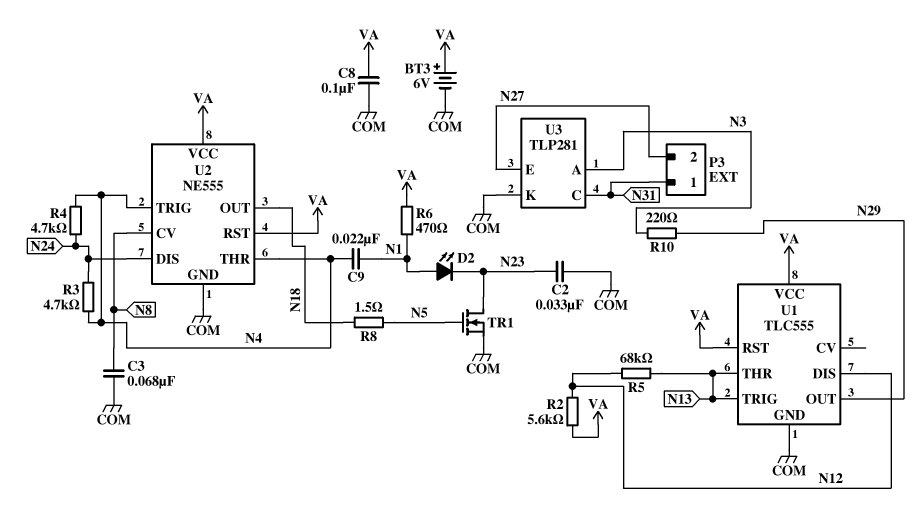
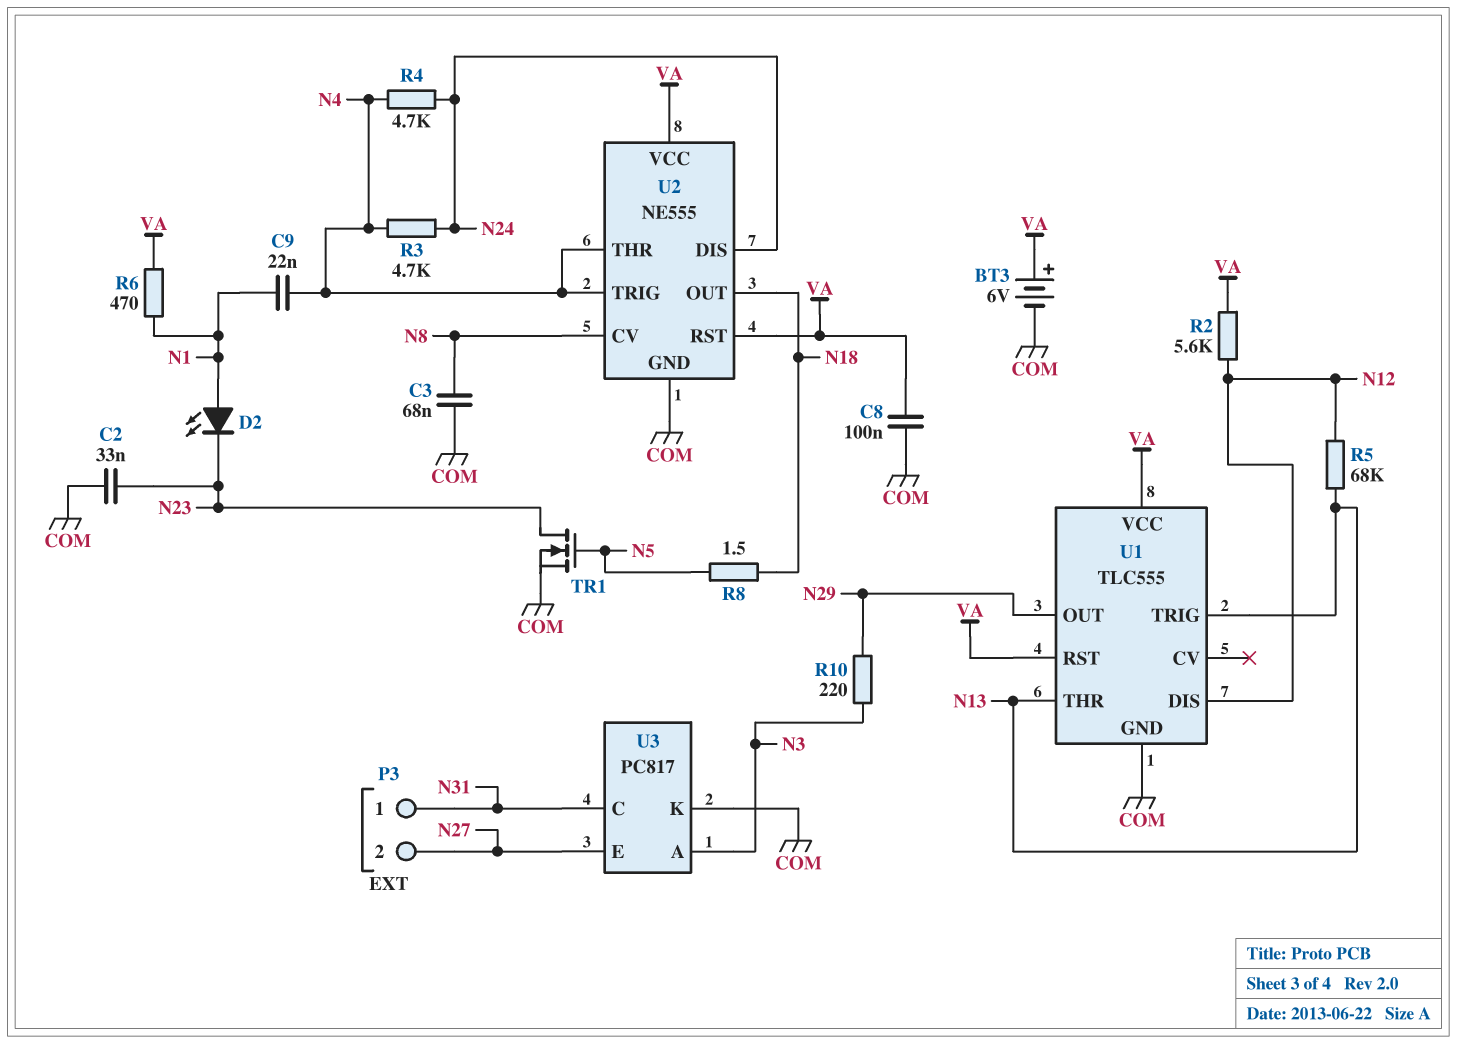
U3: TLP281 -> PC817

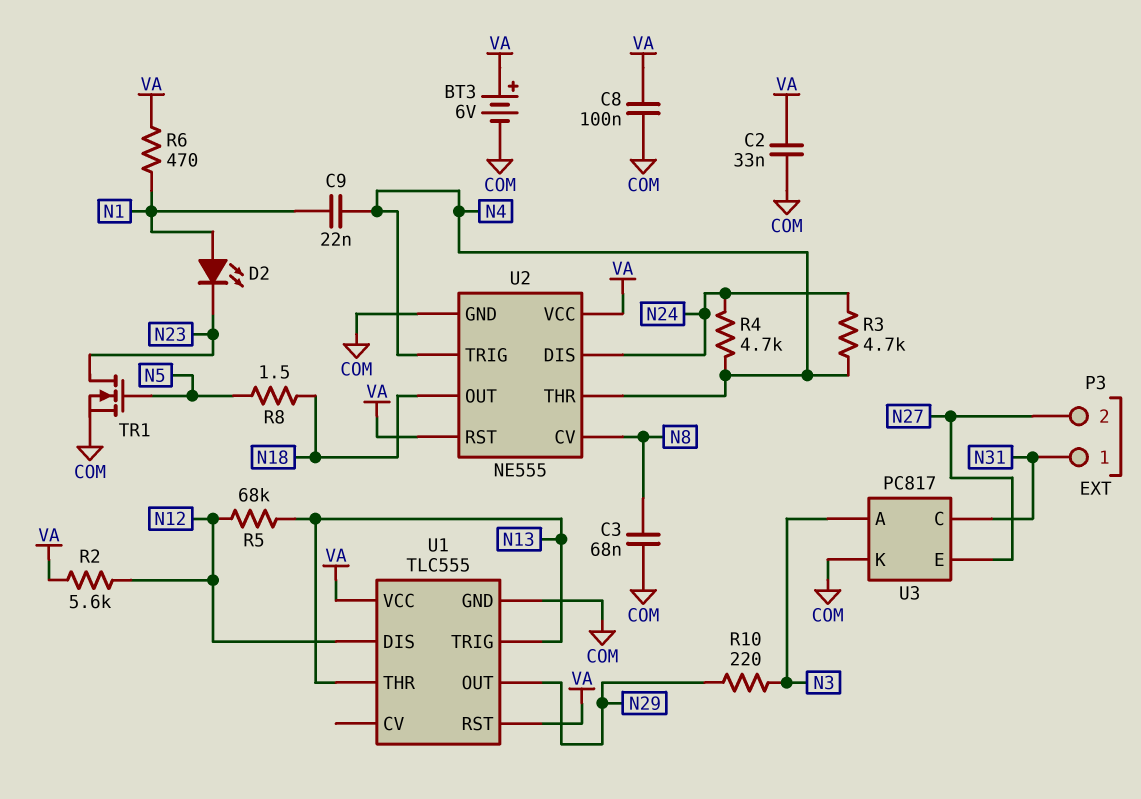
C2: 33nF (COM, N23) -> 33nF (COM, VA)

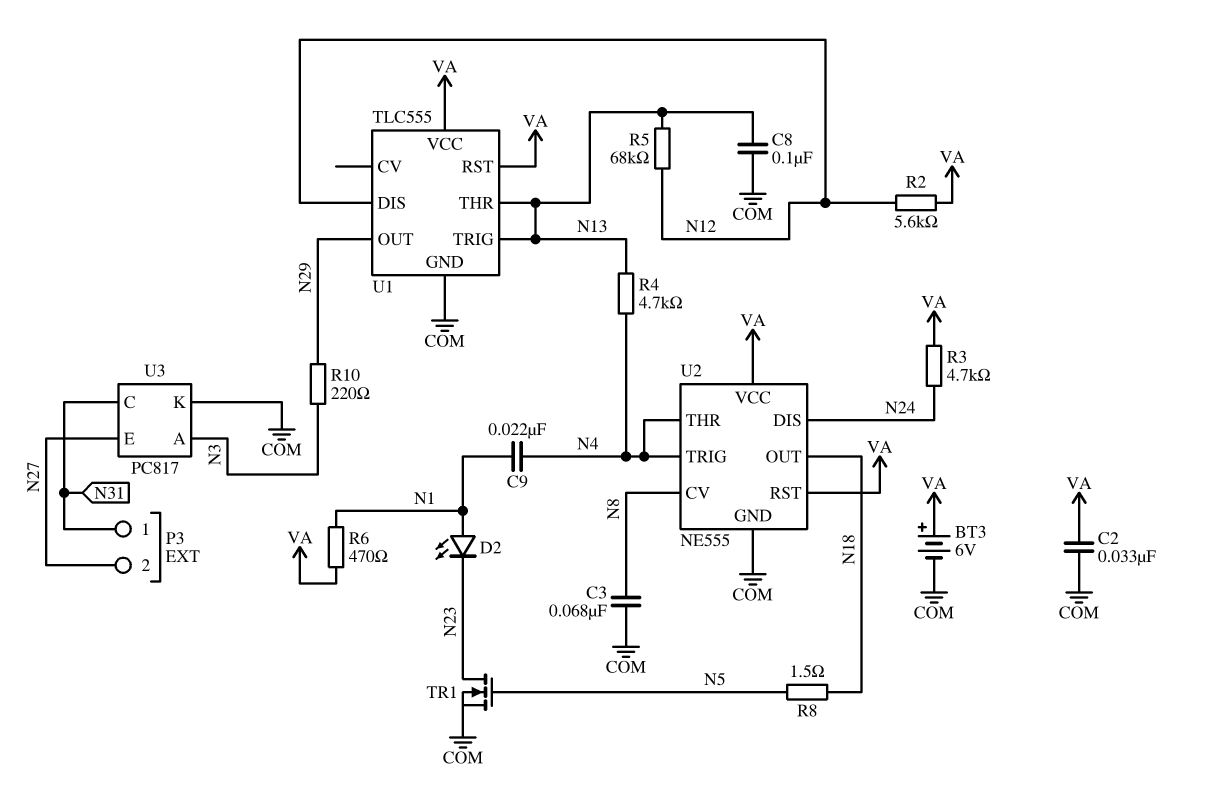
C8: 100nF (COM, VA) -> 100nF (COM, N13)
R3: 4.7k (N4, N24) -> 4.7k (N24, VA)
R4: 4.7k (N4, N24) -> 4.7k (N4, N13)

